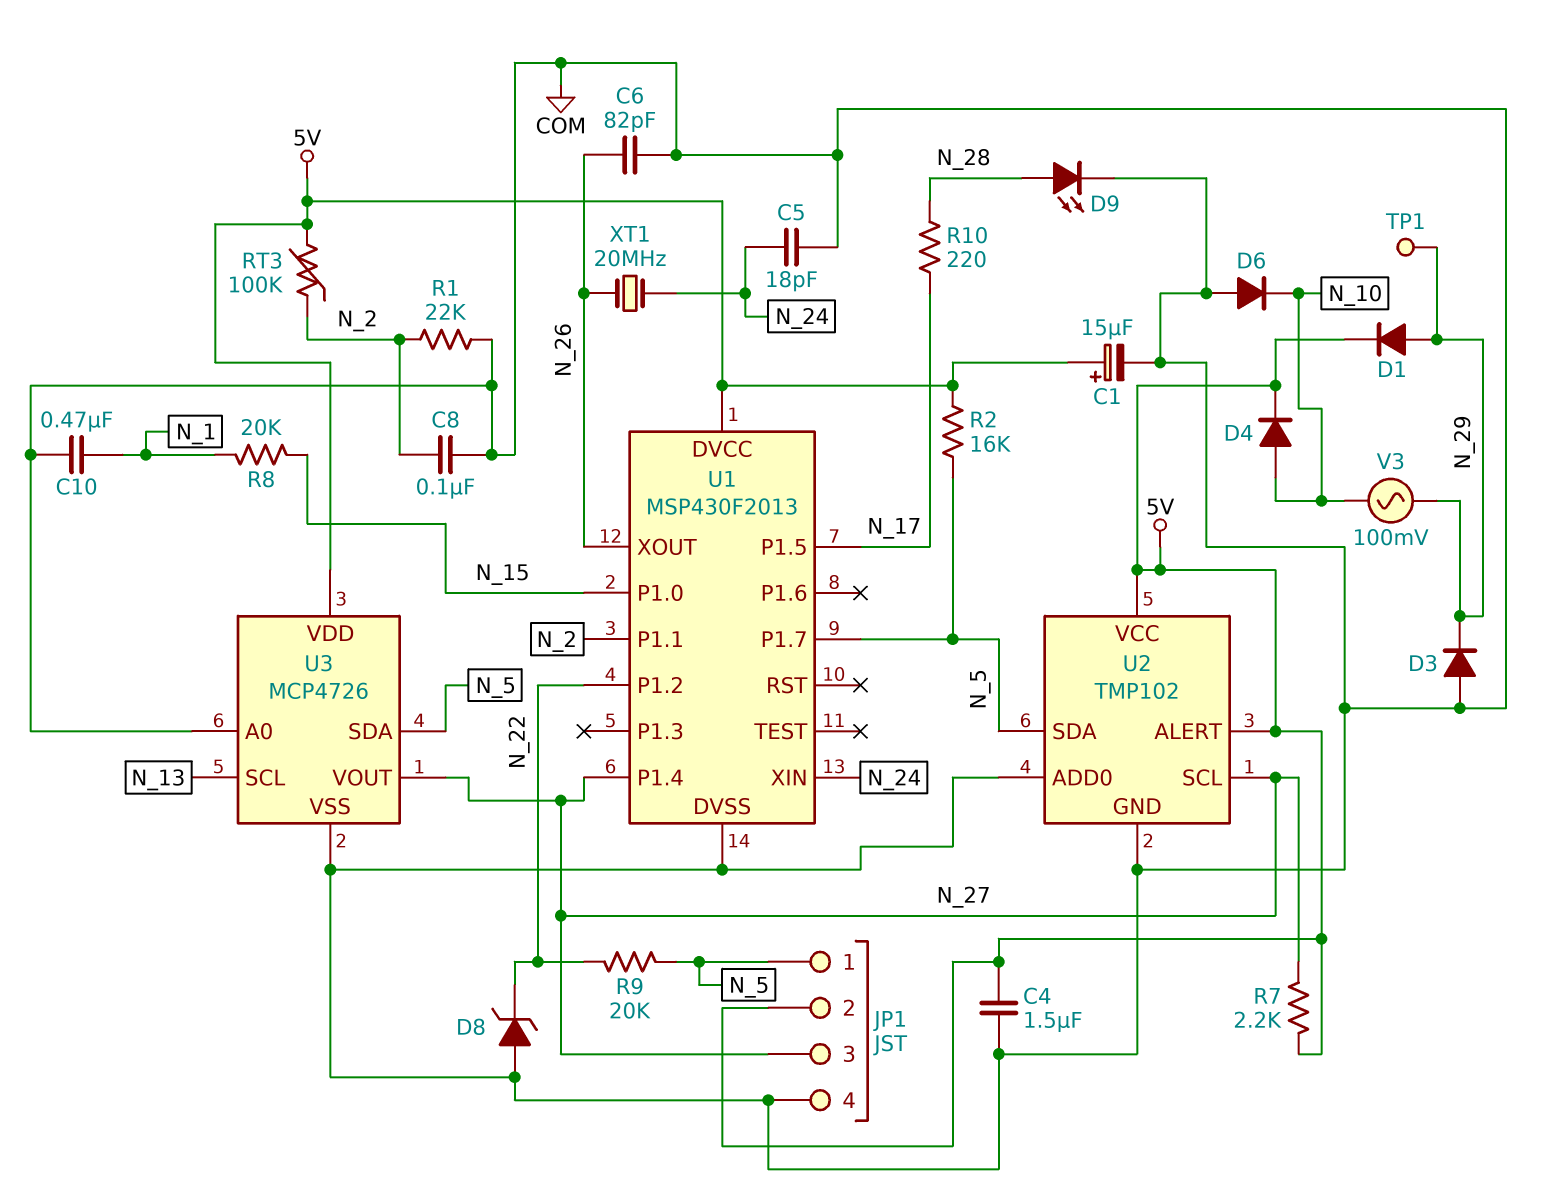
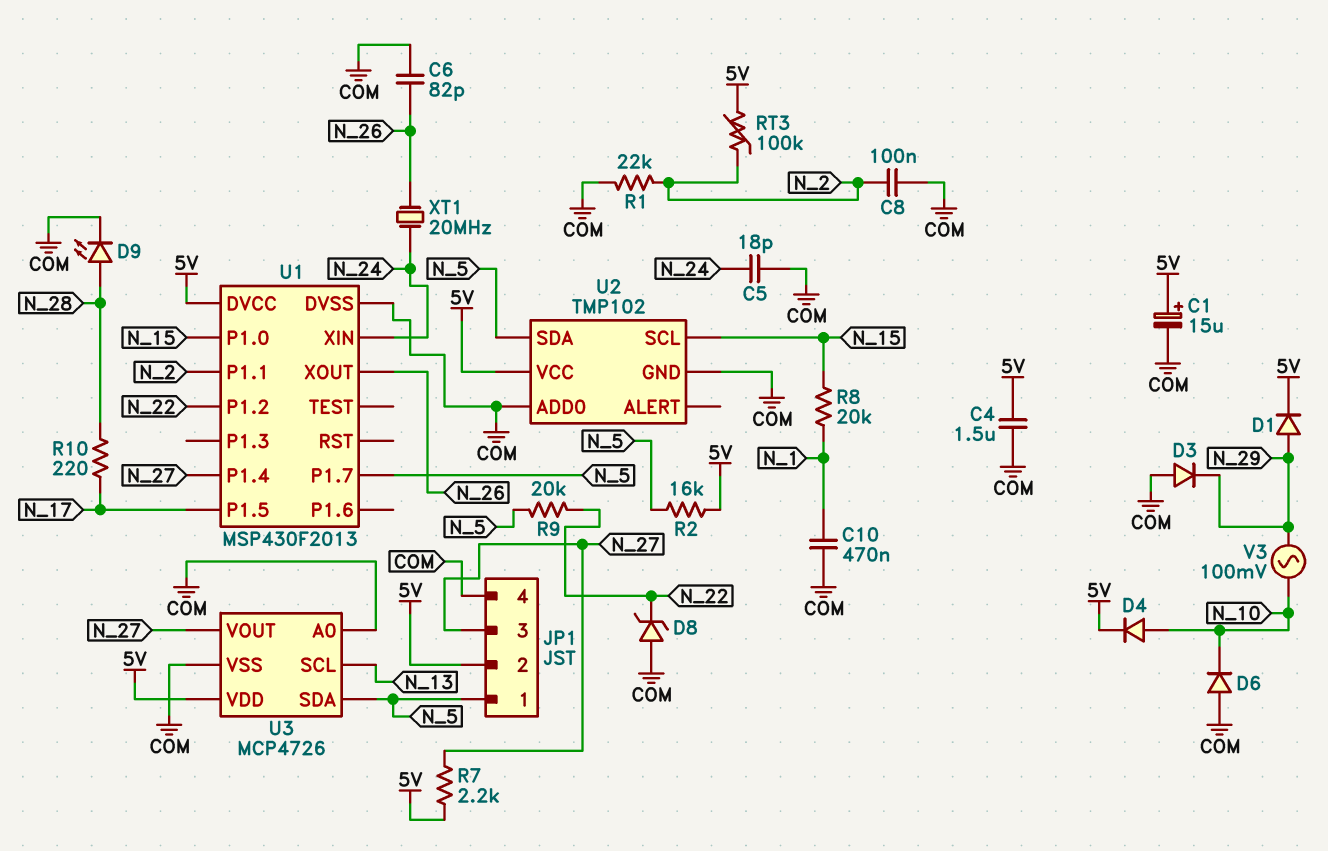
TP1: test point (N_29) -> none
U2 pin ALERT: 5V -> none
U2 pin SCL: N_27 -> N_15

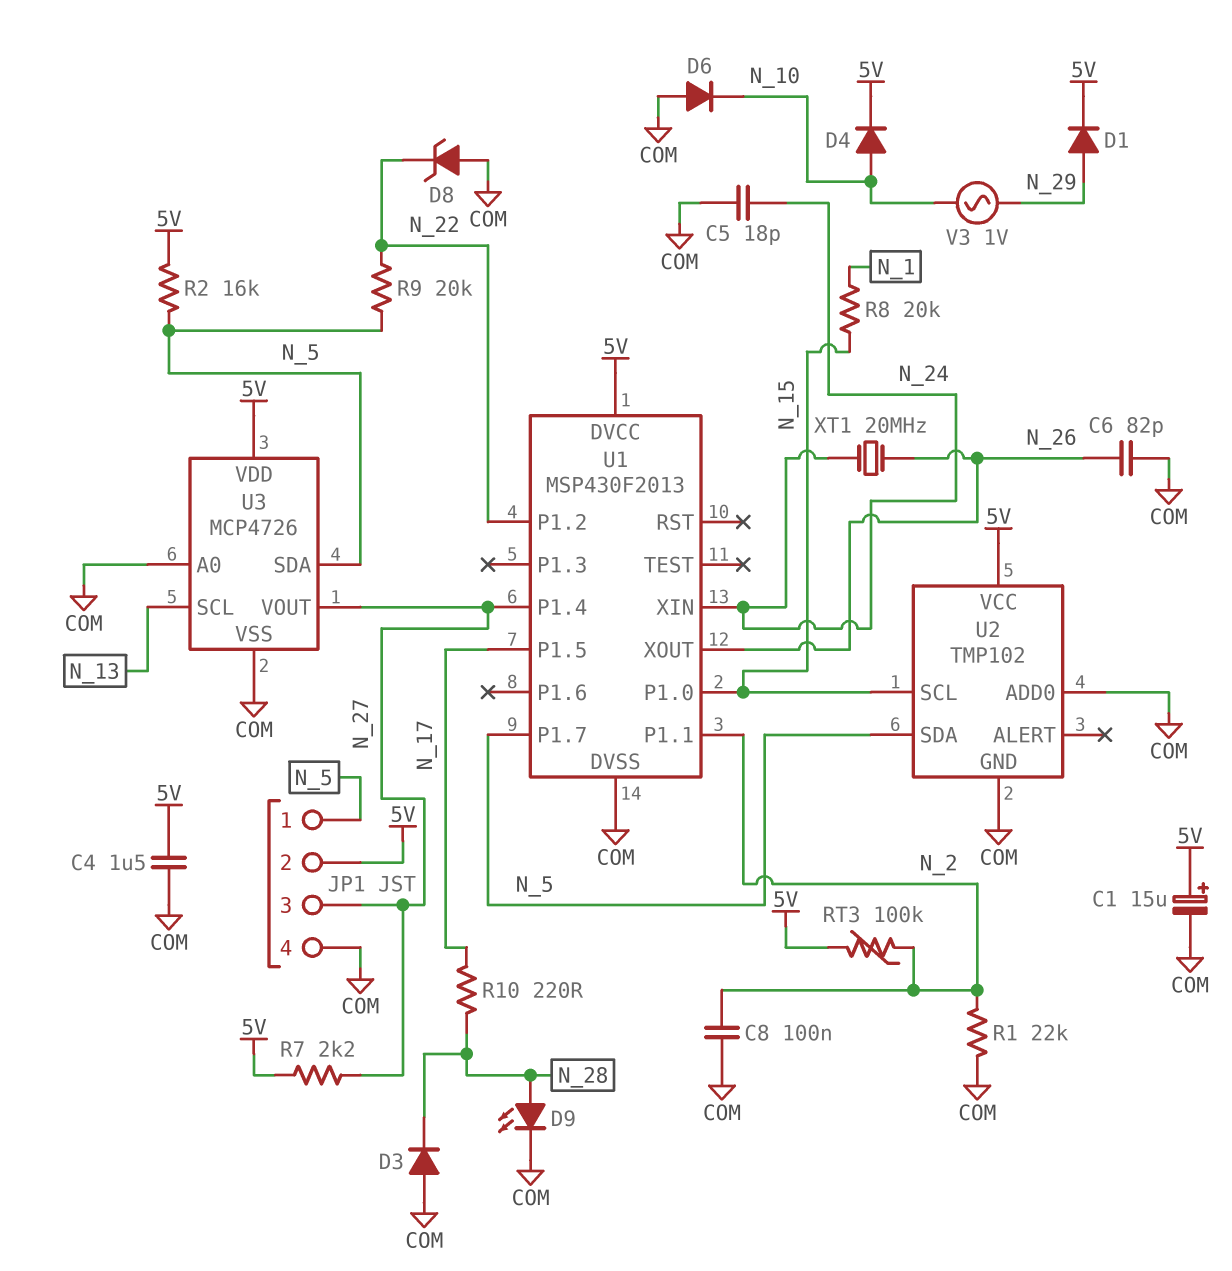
C10: 470nF (COM, N_1) -> none
D3: diode (A COM, K N_29) -> diode (A COM, K N_28)
V3: AC 100mV (N_10, N_29) -> AC 1V (N_10, N_29)

